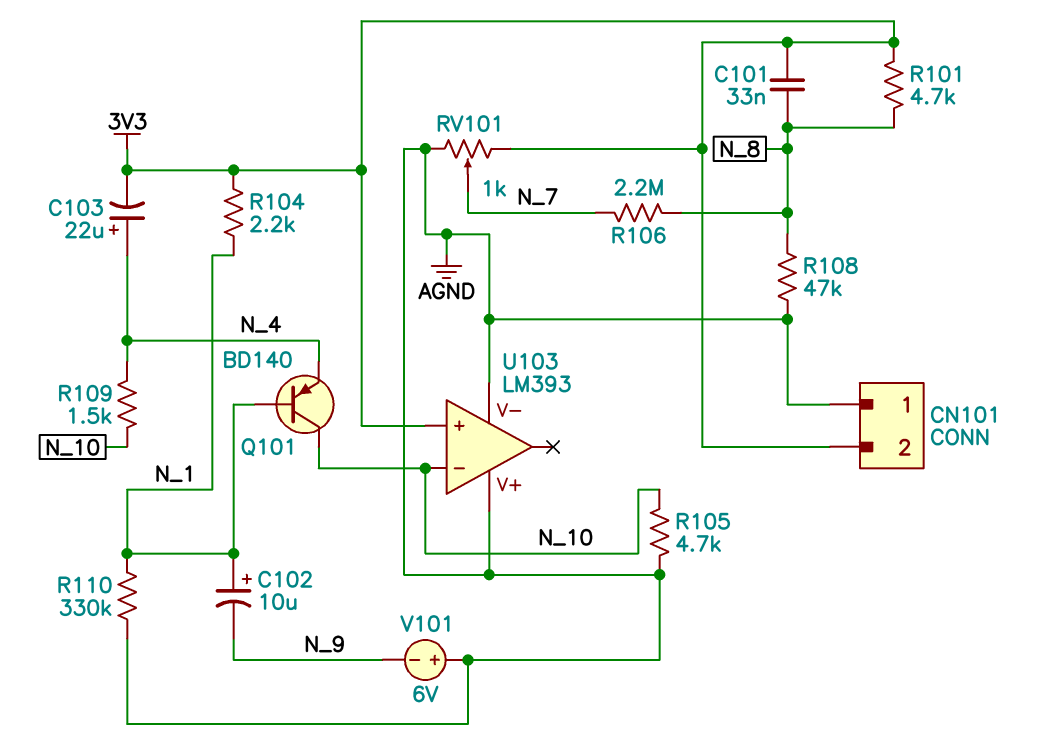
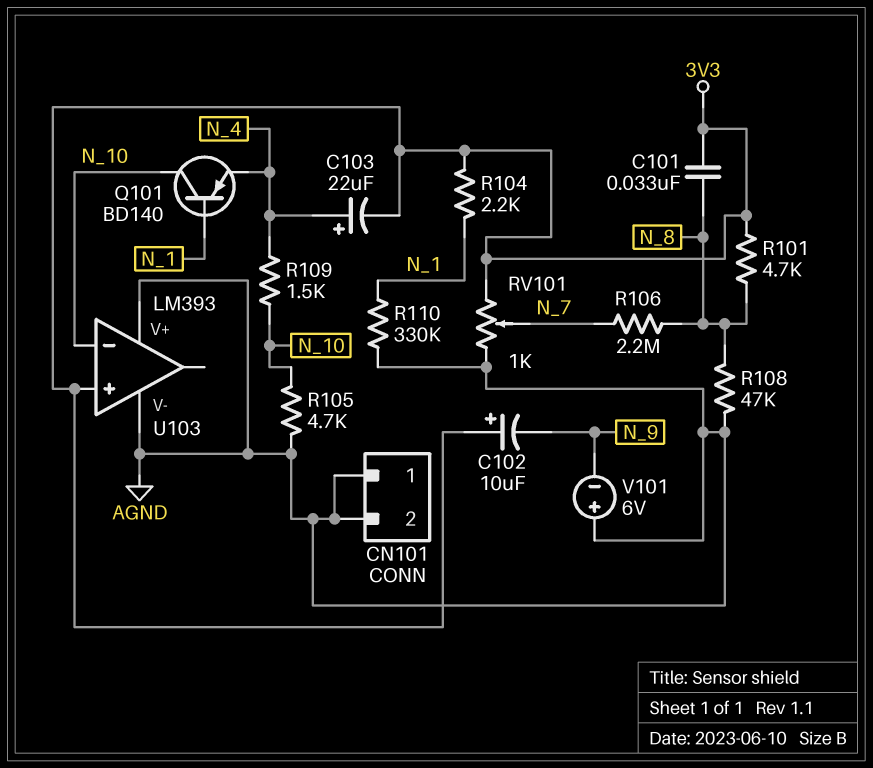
C102: 10uF (plus N_1, minus N_9) -> 10uF (plus 3V3, minus N_9)
CN101 pin 2: 3V3 -> AGND

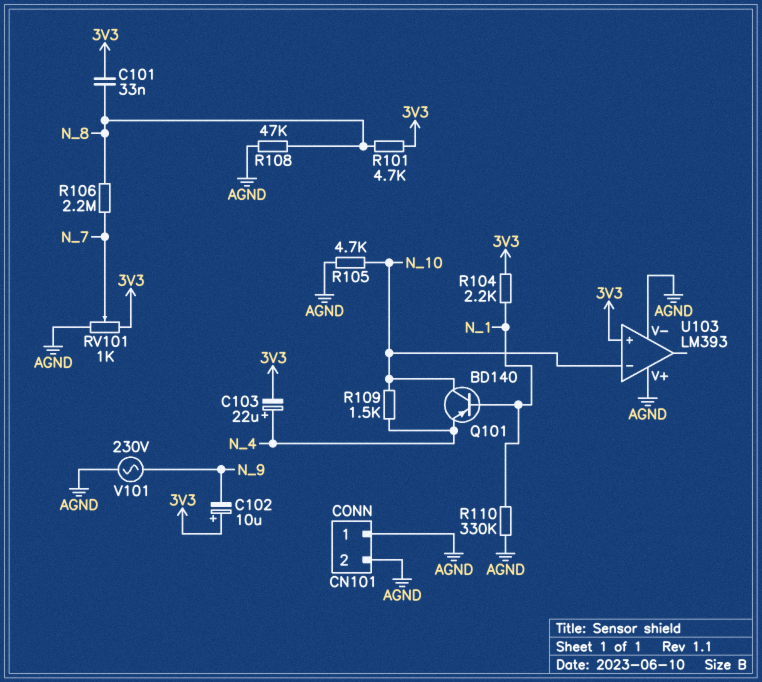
V101: 6V (plus AGND, minus N_9) -> AC 230V (AGND, N_9)

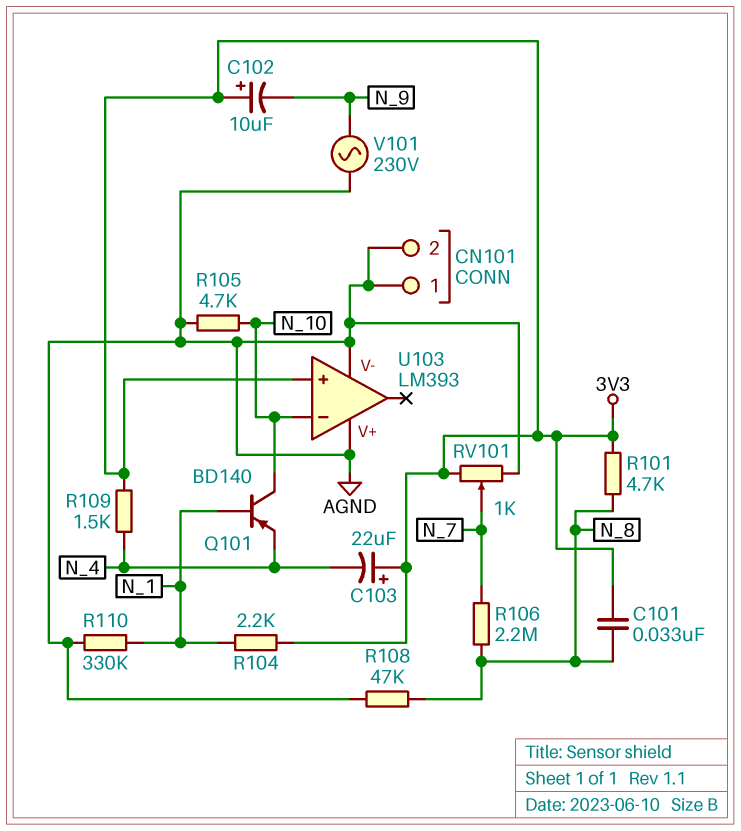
C103: 22uF (plus N_4, minus 3V3) -> 22uF (plus 3V3, minus N_4)
R109: 1.5k (N_4, N_10) -> 1.5k (3V3, N_4)

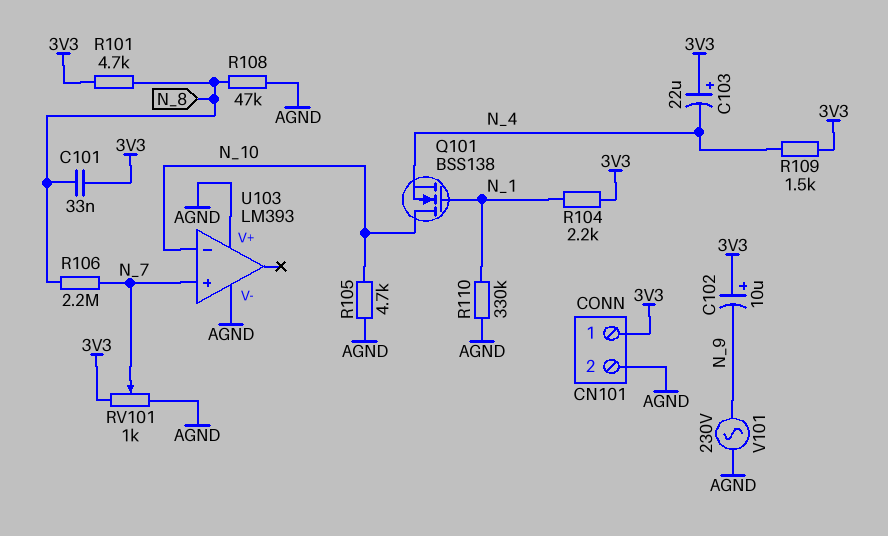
CN101 pin 1: AGND -> 3V3
Q101: PNP BD140 (B N_1, C N_10, E N_4) -> NMOS BSS138 (G N_1, D N_10, S N_4)
U103 pin in+: 3V3 -> N_7

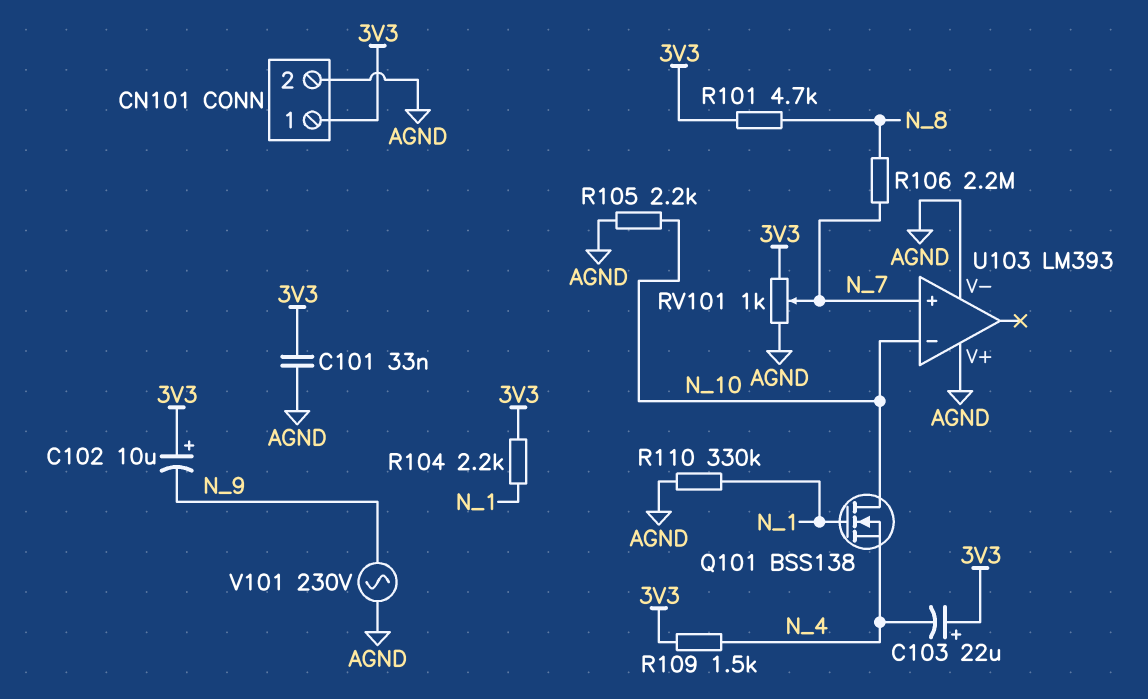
C101: 33nF (3V3, N_8) -> 33nF (3V3, AGND)
R105: 4.7k (AGND, N_10) -> 2.2k (AGND, N_10)
R108: 47k (AGND, N_8) -> none

